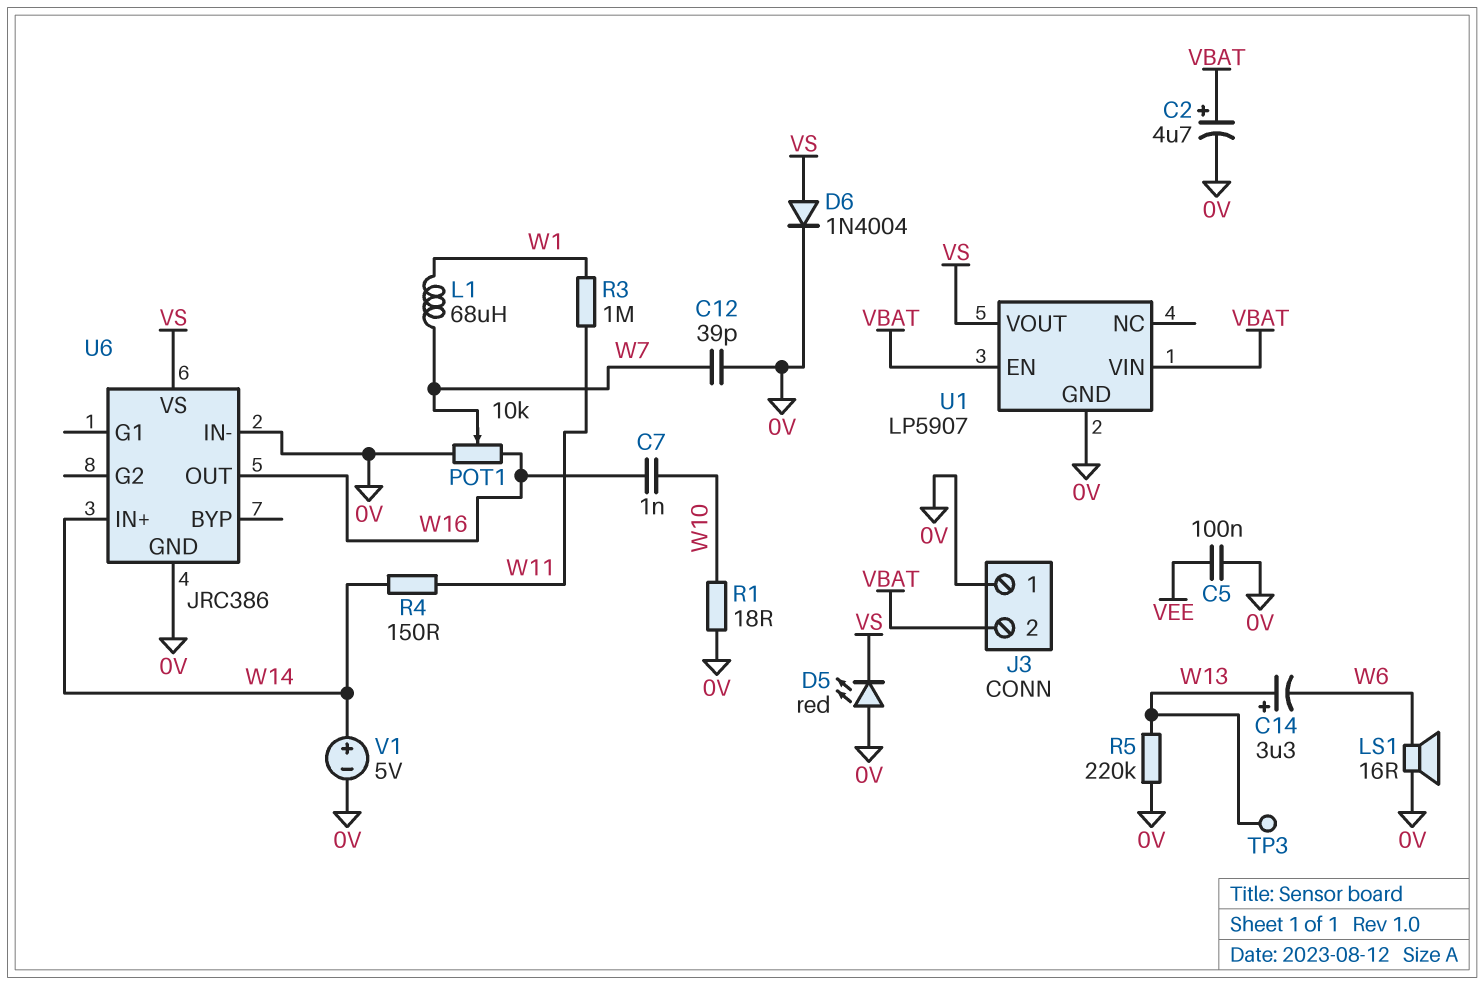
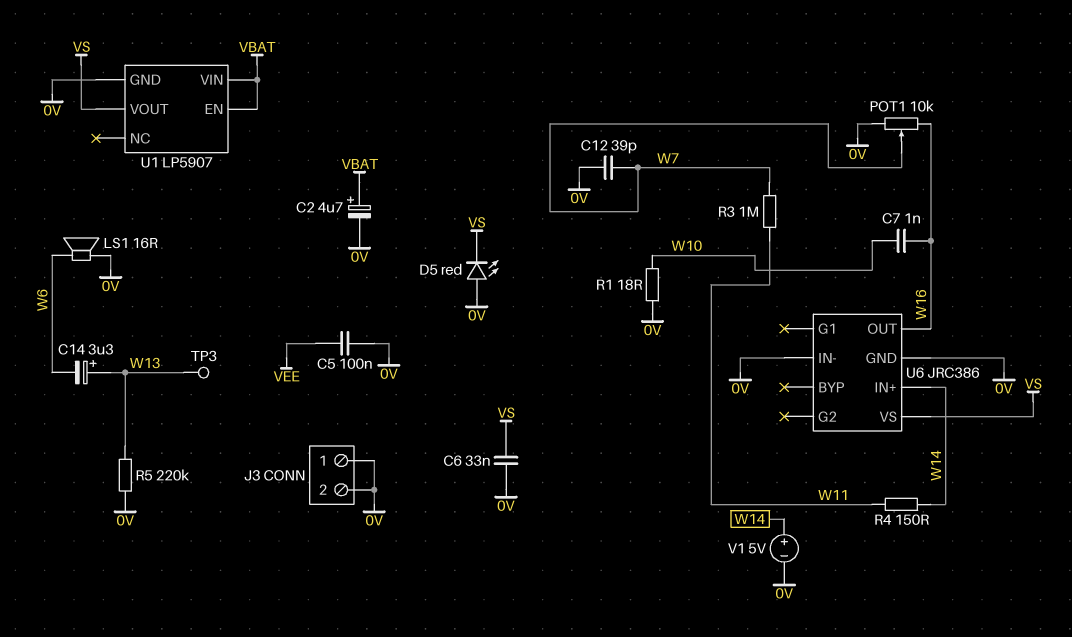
C6: none -> 33nF (0V, VS)
D6: diode 1N4004 (A VS, K 0V) -> none
J3 pin 2: VBAT -> 0V
L1: 68uH (W1, W7) -> none
R3: 1M (W1, W11) -> 1M (W7, W11)

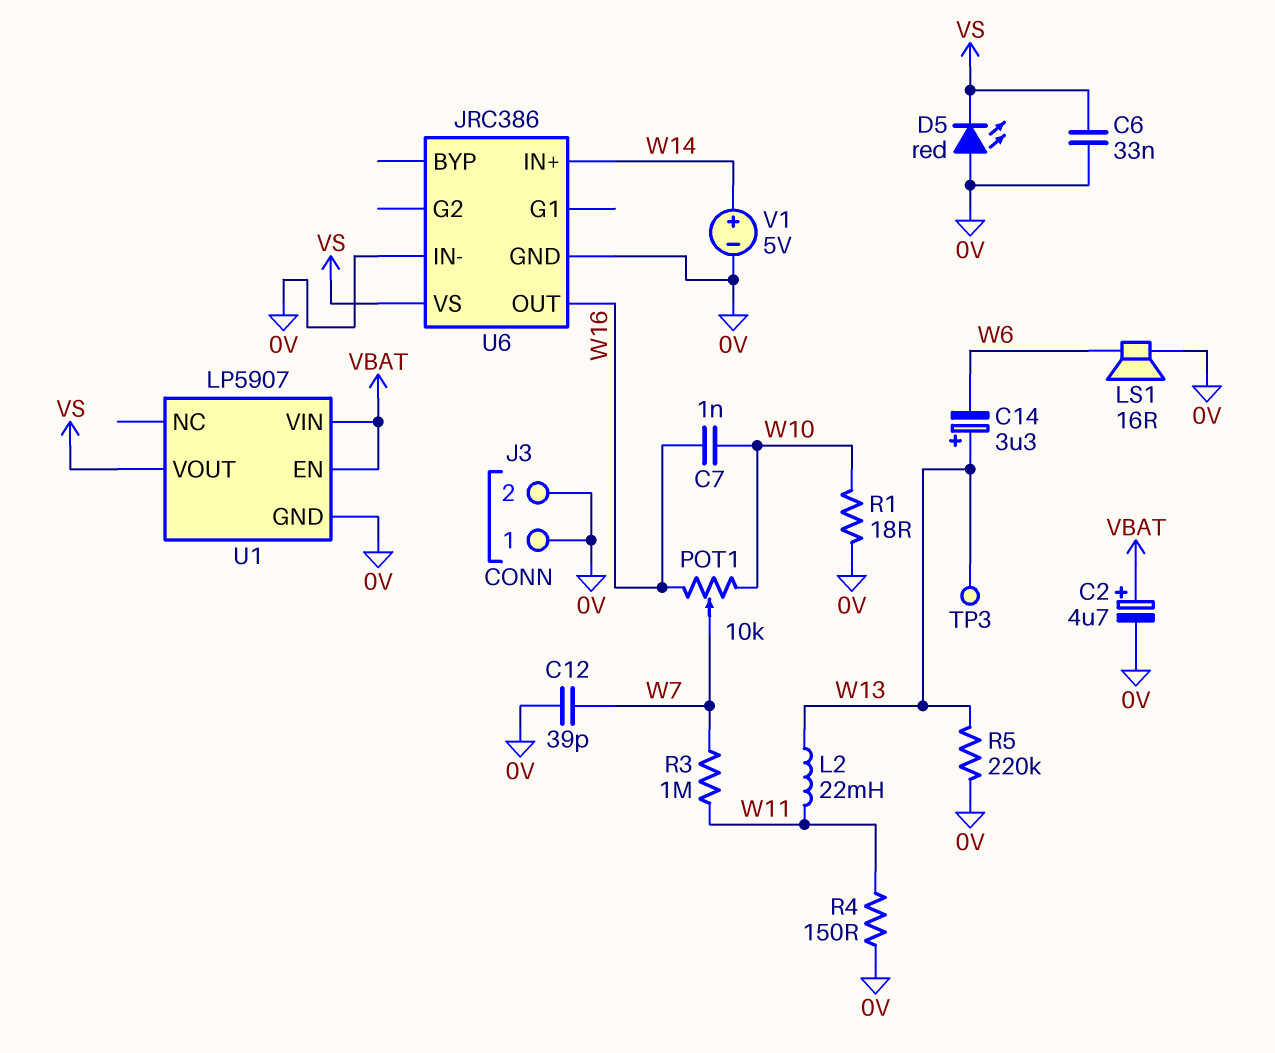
C5: 100nF (0V, VEE) -> none
L2: none -> 22mH (W11, W13)
POT1: 10k (0V, W16, wiper W7) -> 10k (W10, W16, wiper W7)
R4: 150 (W11, W14) -> 150 (0V, W11)

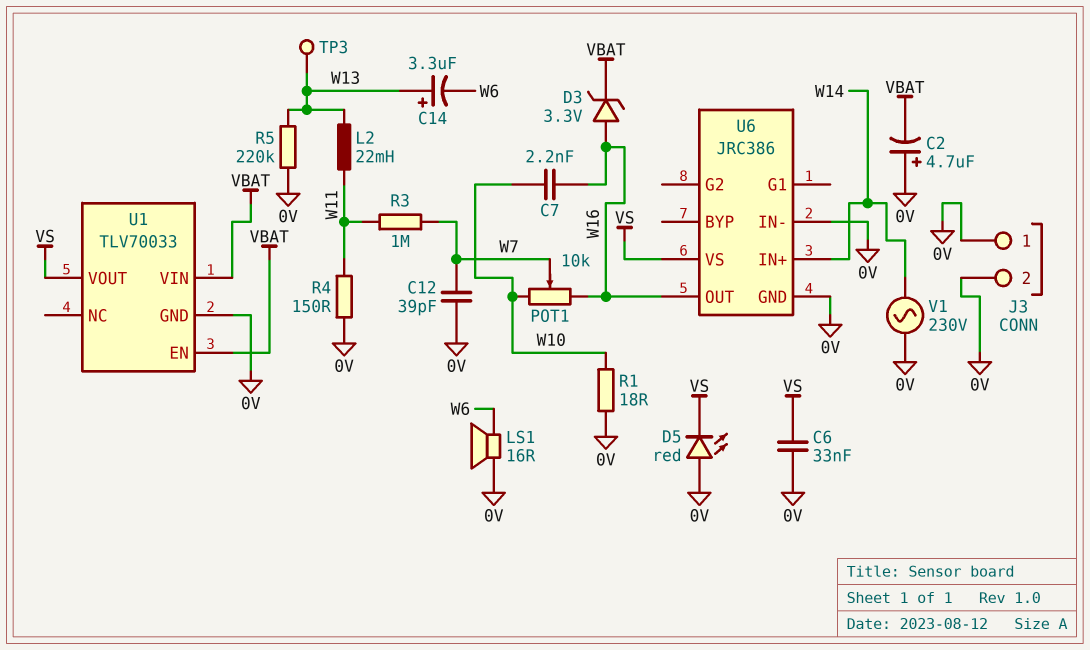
C2: 4.7uF (plus VBAT, minus 0V) -> 4.7uF (plus 0V, minus VBAT)
C7: 1nF (W10, W16) -> 2.2nF (W10, W16)
D3: none -> zener 3.3V (A W16, K VBAT)
U1: LP5907 -> TLV70033
V1: 5V (plus W14, minus 0V) -> AC 230V (0V, W14)

